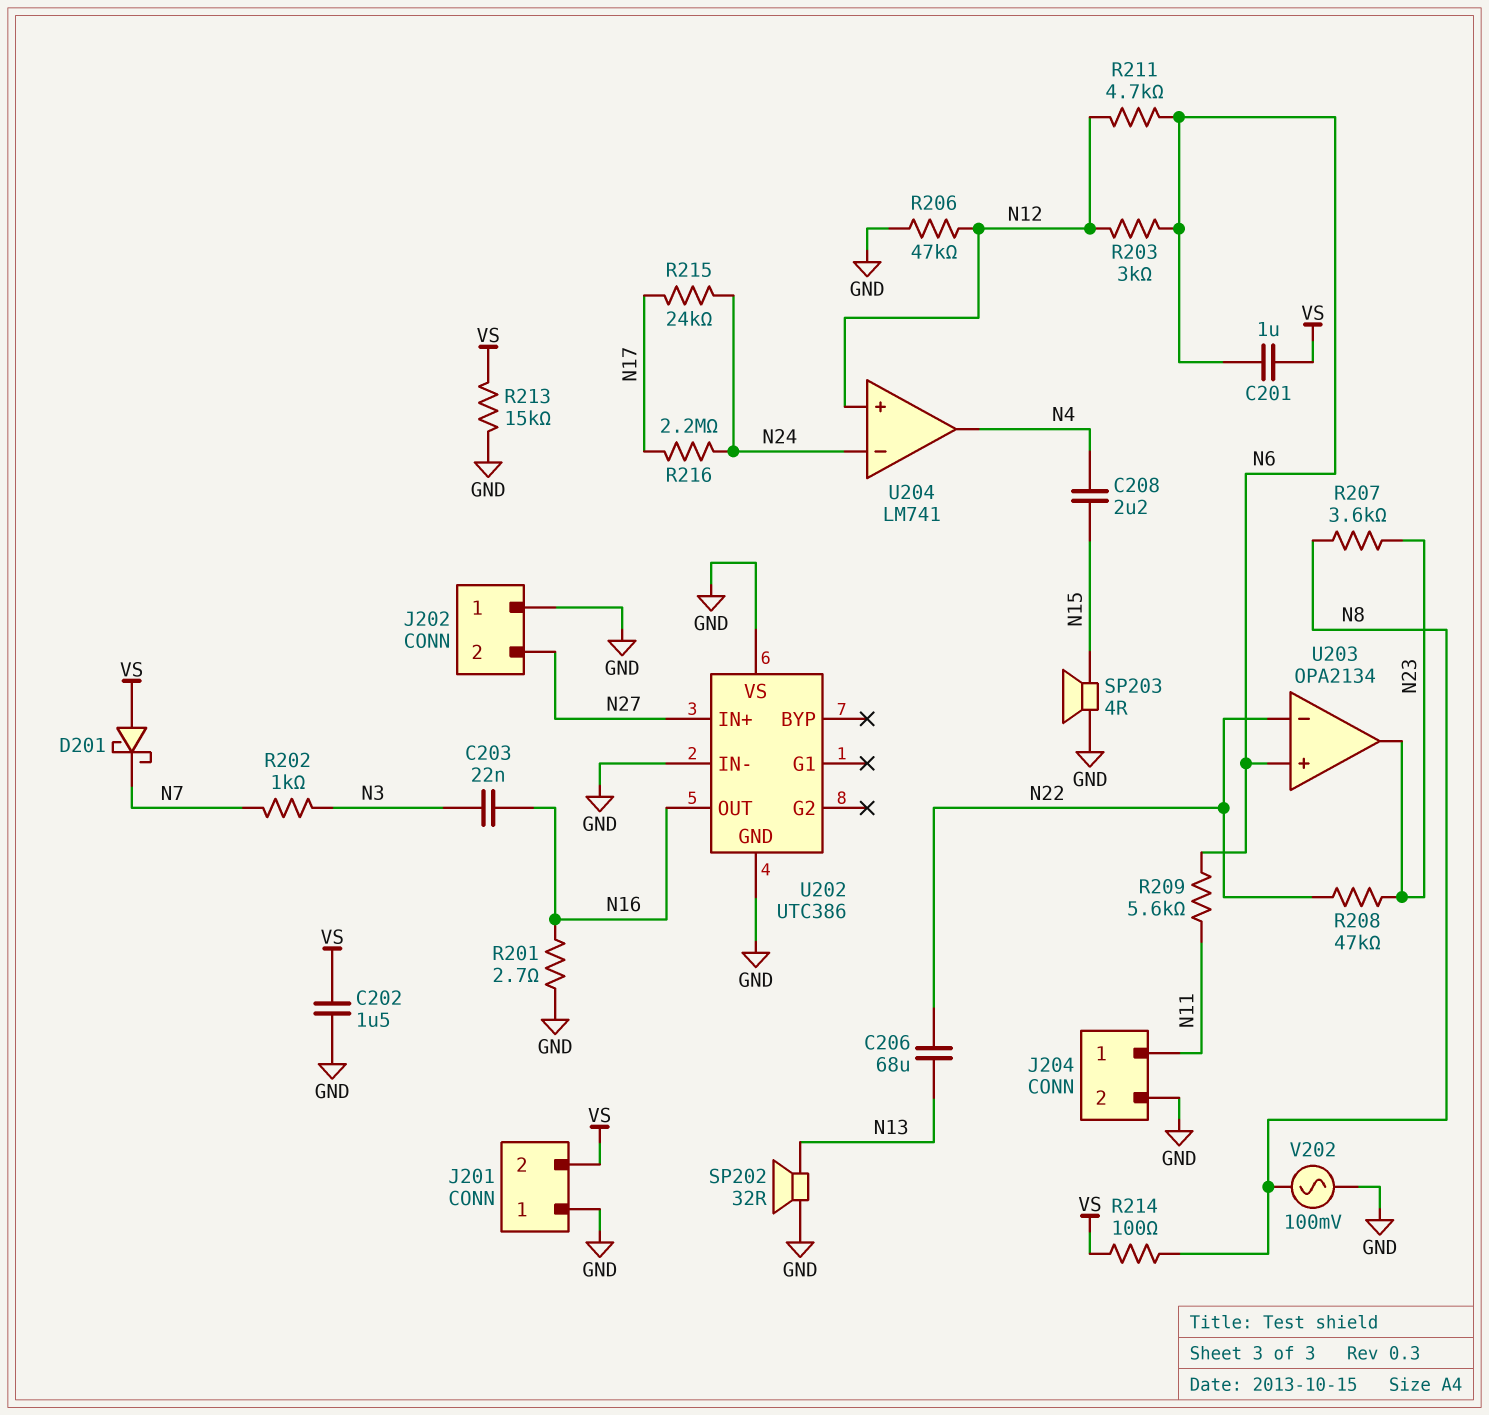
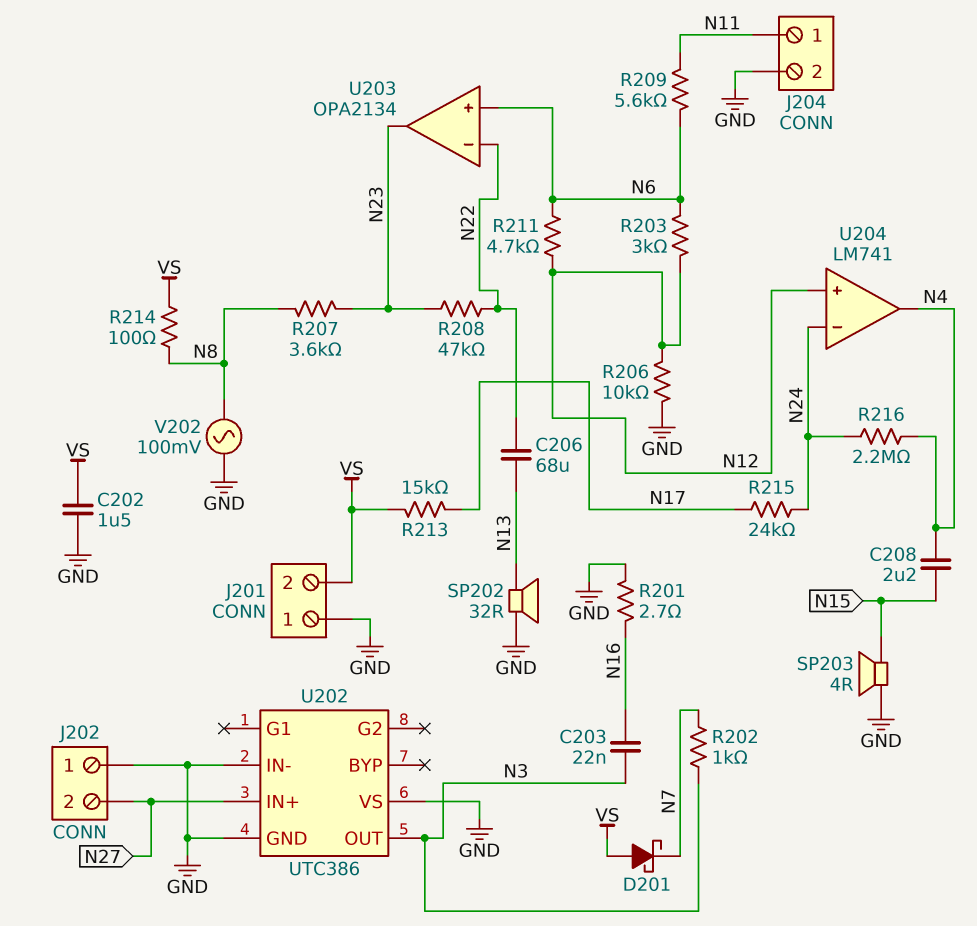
C201: 1uF (N6, VS) -> none
R206: 47k (GND, N12) -> 10k (GND, N12)
R213: 15k (GND, VS) -> 15k (N17, VS)
R216: 2.2M (N17, N24) -> 2.2M (N4, N24)
U202 pin OUT: N16 -> N3

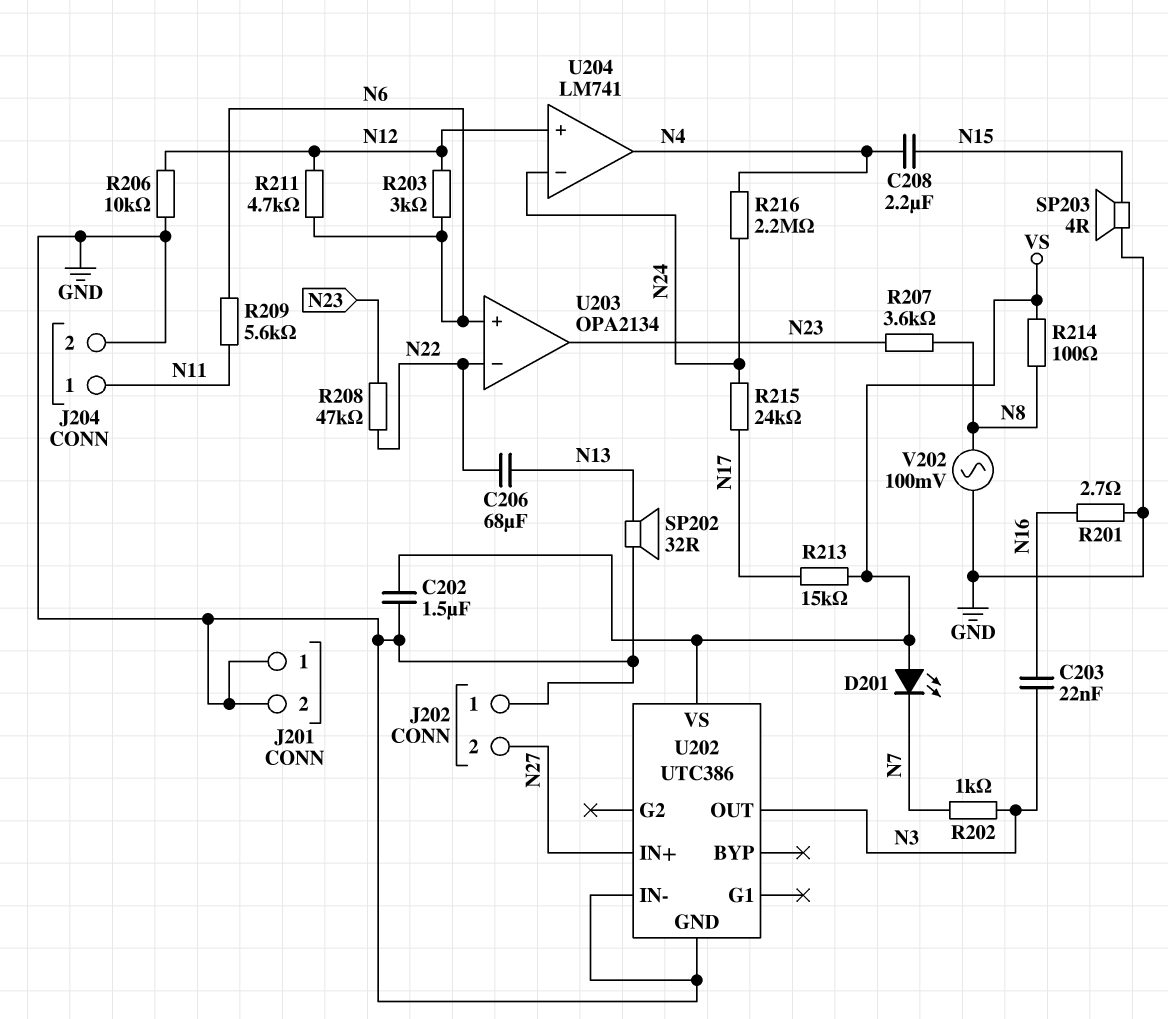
D201: schottky (A VS, K N7) -> LED (A VS, K N7)
J201 pin 2: VS -> GND
U202 pin VS: GND -> VS

